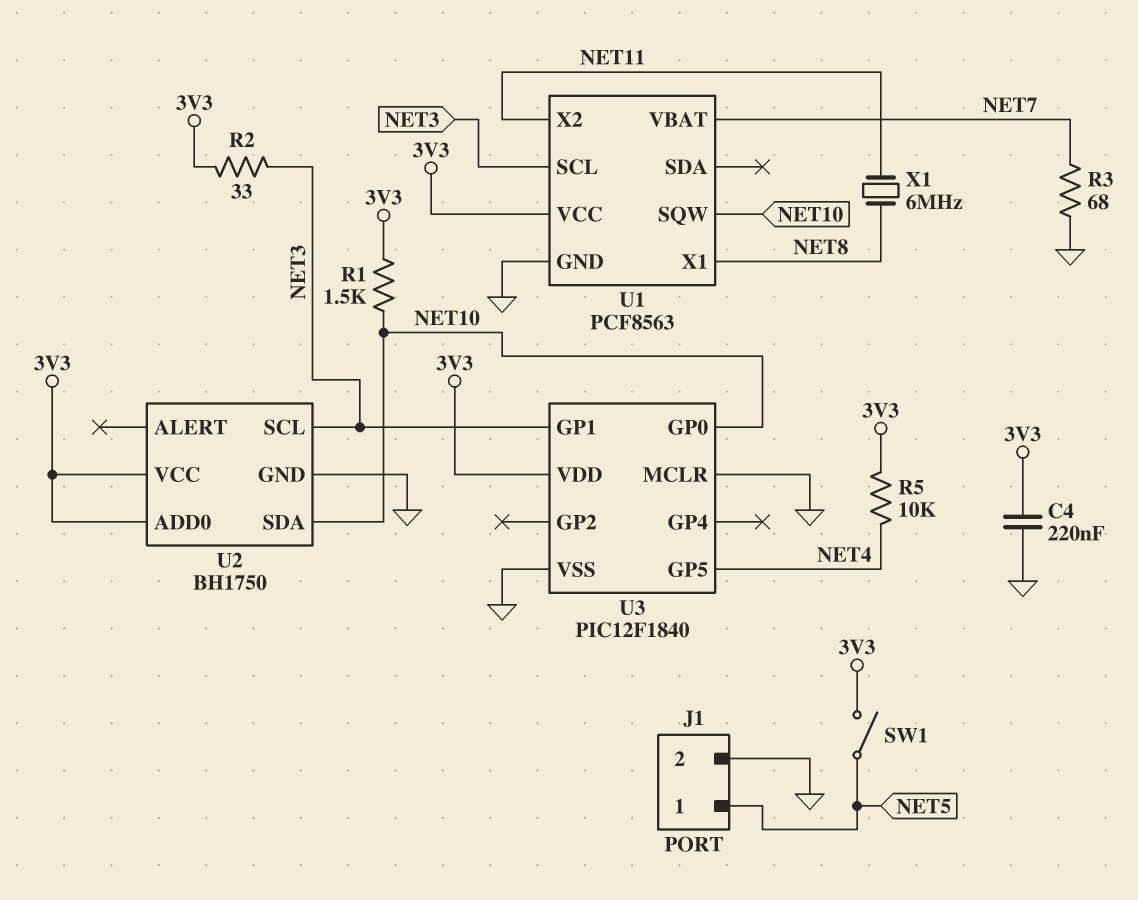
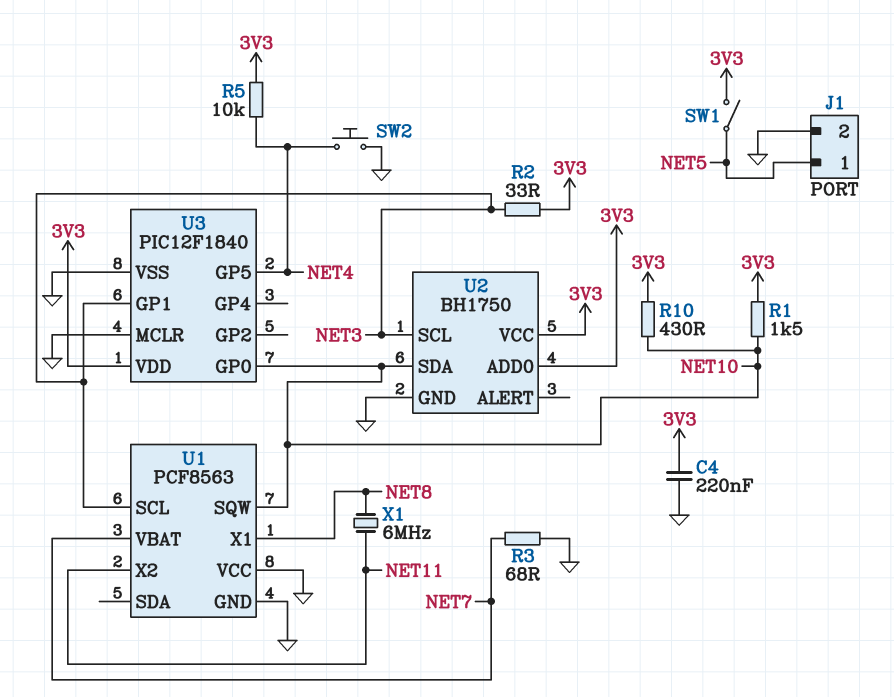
R10: none -> 430 (3V3, NET10)
SW2: none -> button (GND, NET4)
U1 pin VCC: 3V3 -> GND

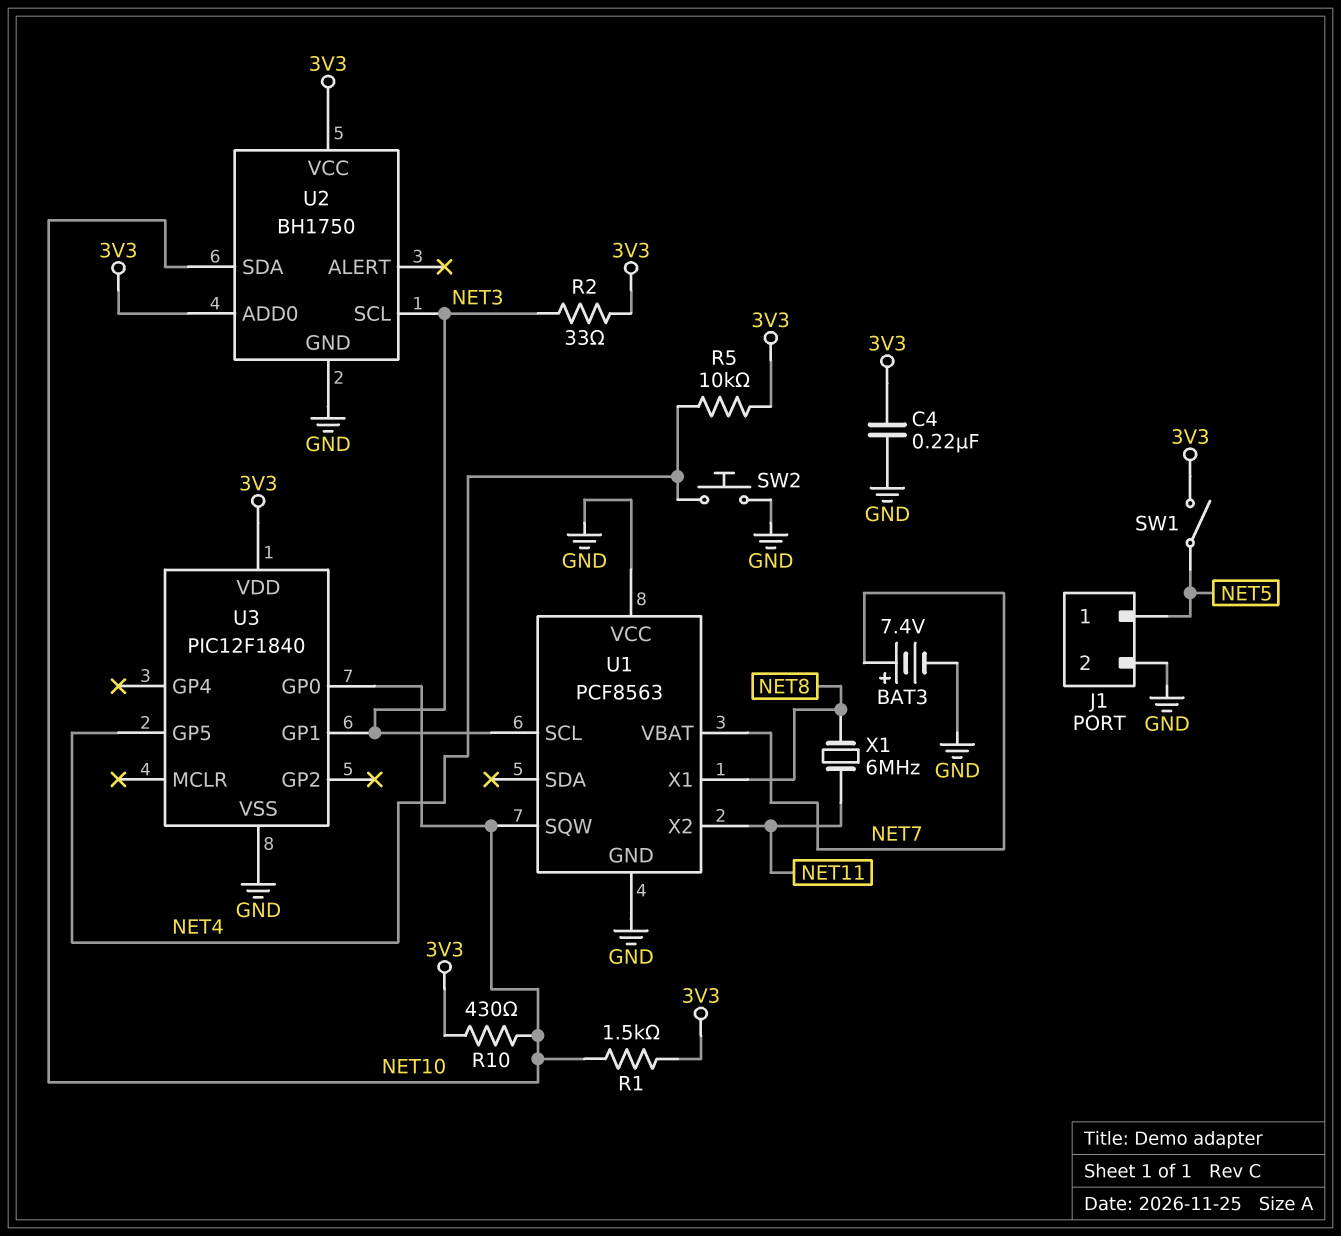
BAT3: none -> 7.4V (plus NET7, minus GND)
R3: 68 (GND, NET7) -> none
U3 pin MCLR: GND -> none

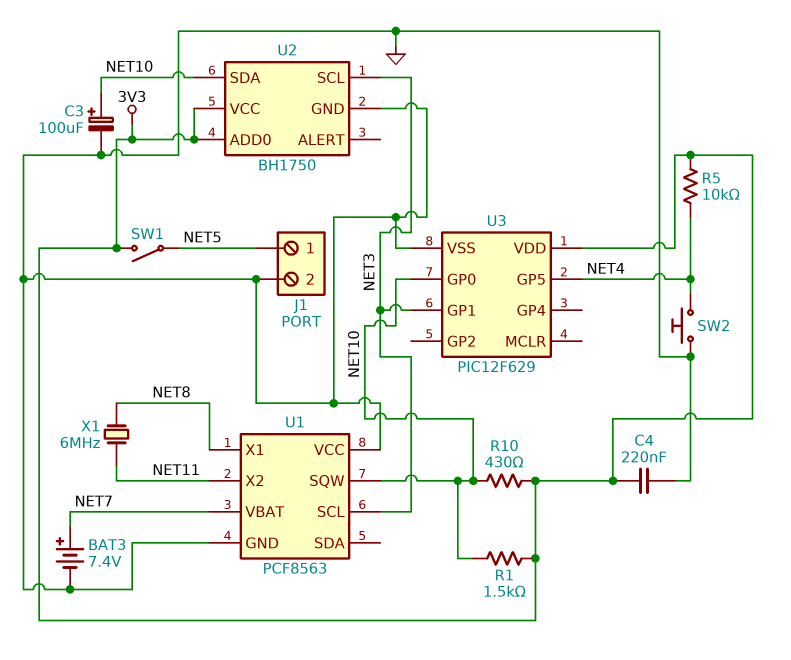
C3: none -> 100uF (plus NET10, minus GND)
R2: 33 (3V3, NET3) -> none
U3: PIC12F1840 -> PIC12F629

